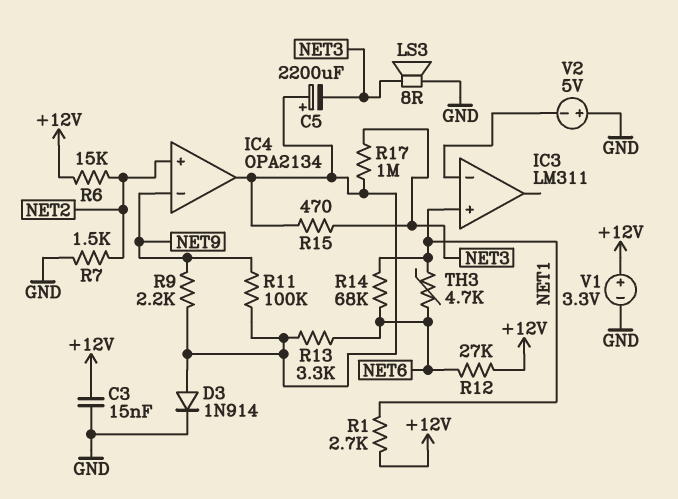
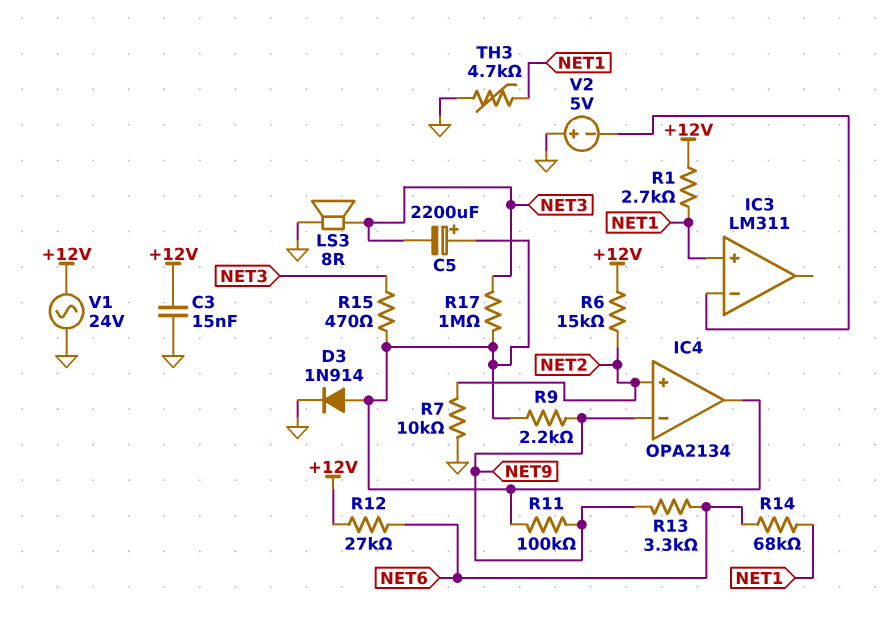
R7: 1.5k (GND, NET2) -> 10k (GND, NET2)
R13: 3.3k (IC4/out, NET6) -> 3.3k (NET6, NET9)
TH3: 4.7k (NET1, NET6) -> 4.7k (GND, NET1)
V1: 3.3V (plus +12V, minus GND) -> AC 24V (+12V, GND)

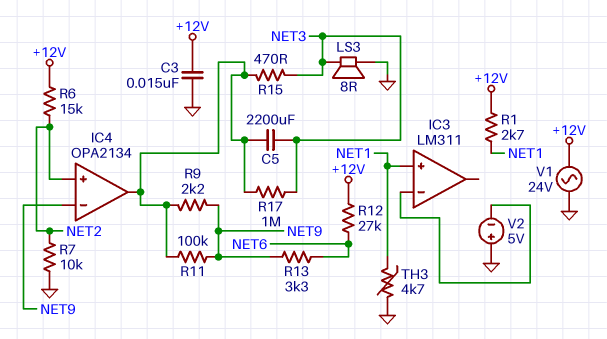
C5: 2200uF (plus IC4/out, minus NET3) -> 2200uF (IC4/out, NET3)
D3: diode 1N914 (A IC4/out, K GND) -> none
R14: 68k (NET1, NET6) -> none

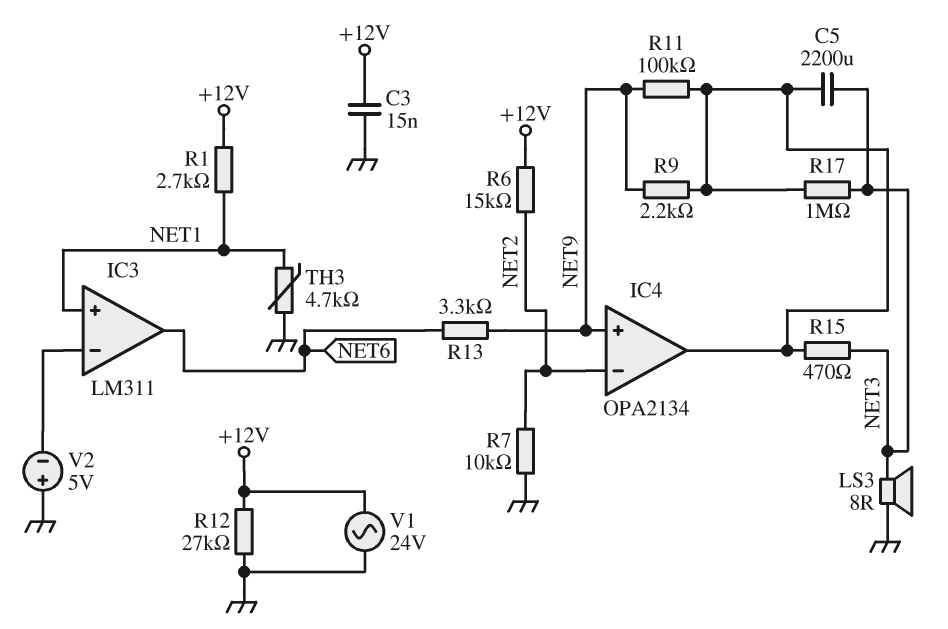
IC3 pin out: none -> NET6
IC4 pin in+: NET2 -> NET9
IC4 pin in-: NET9 -> NET2
R12: 27k (+12V, NET6) -> 27k (+12V, GND)

